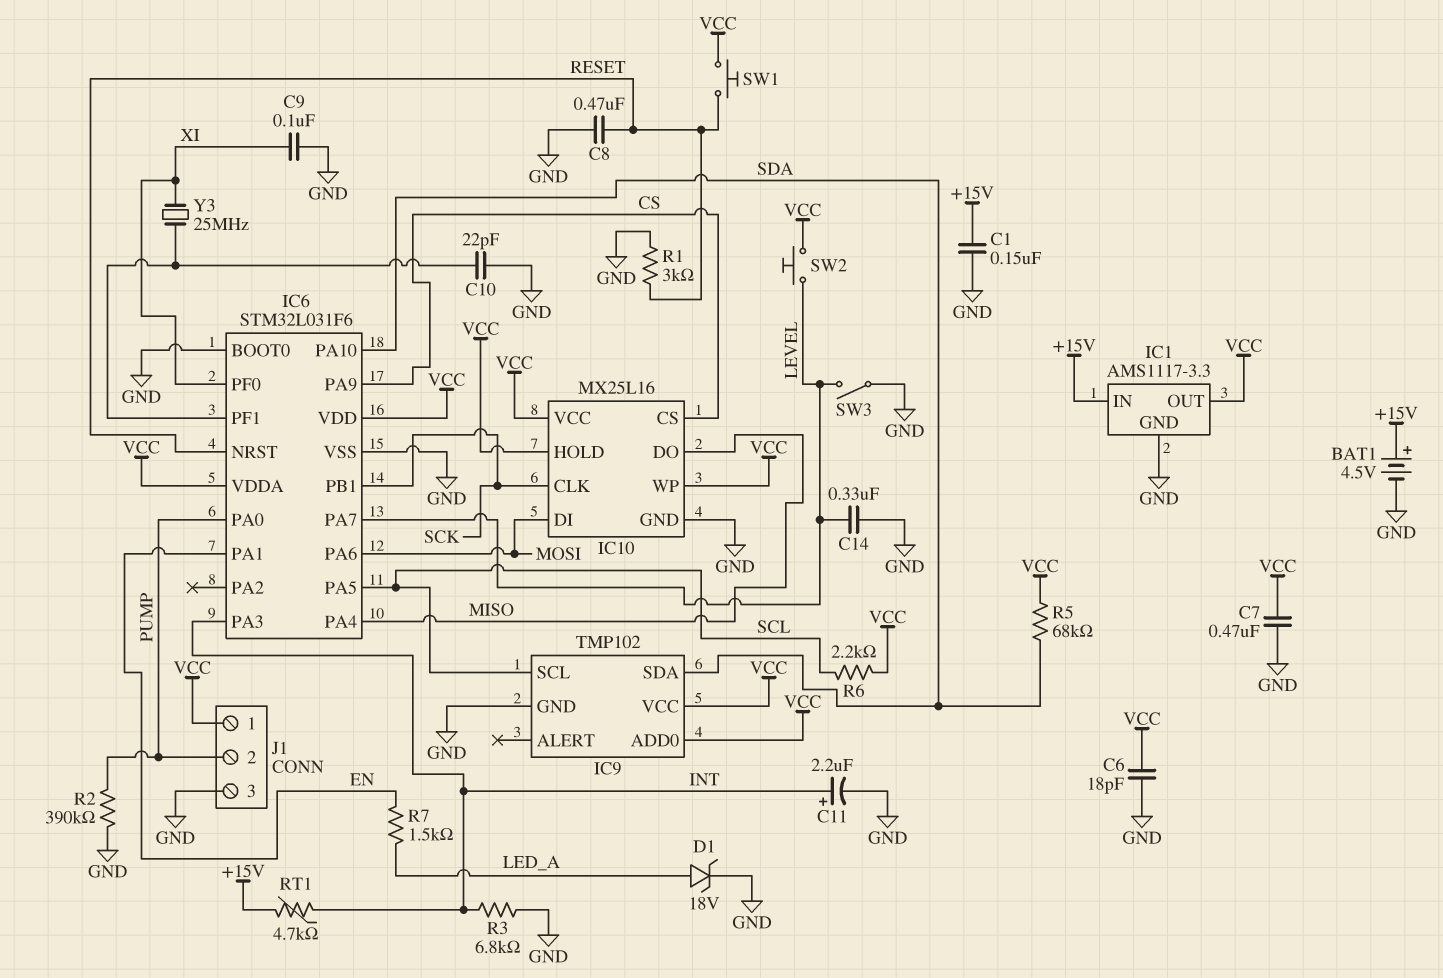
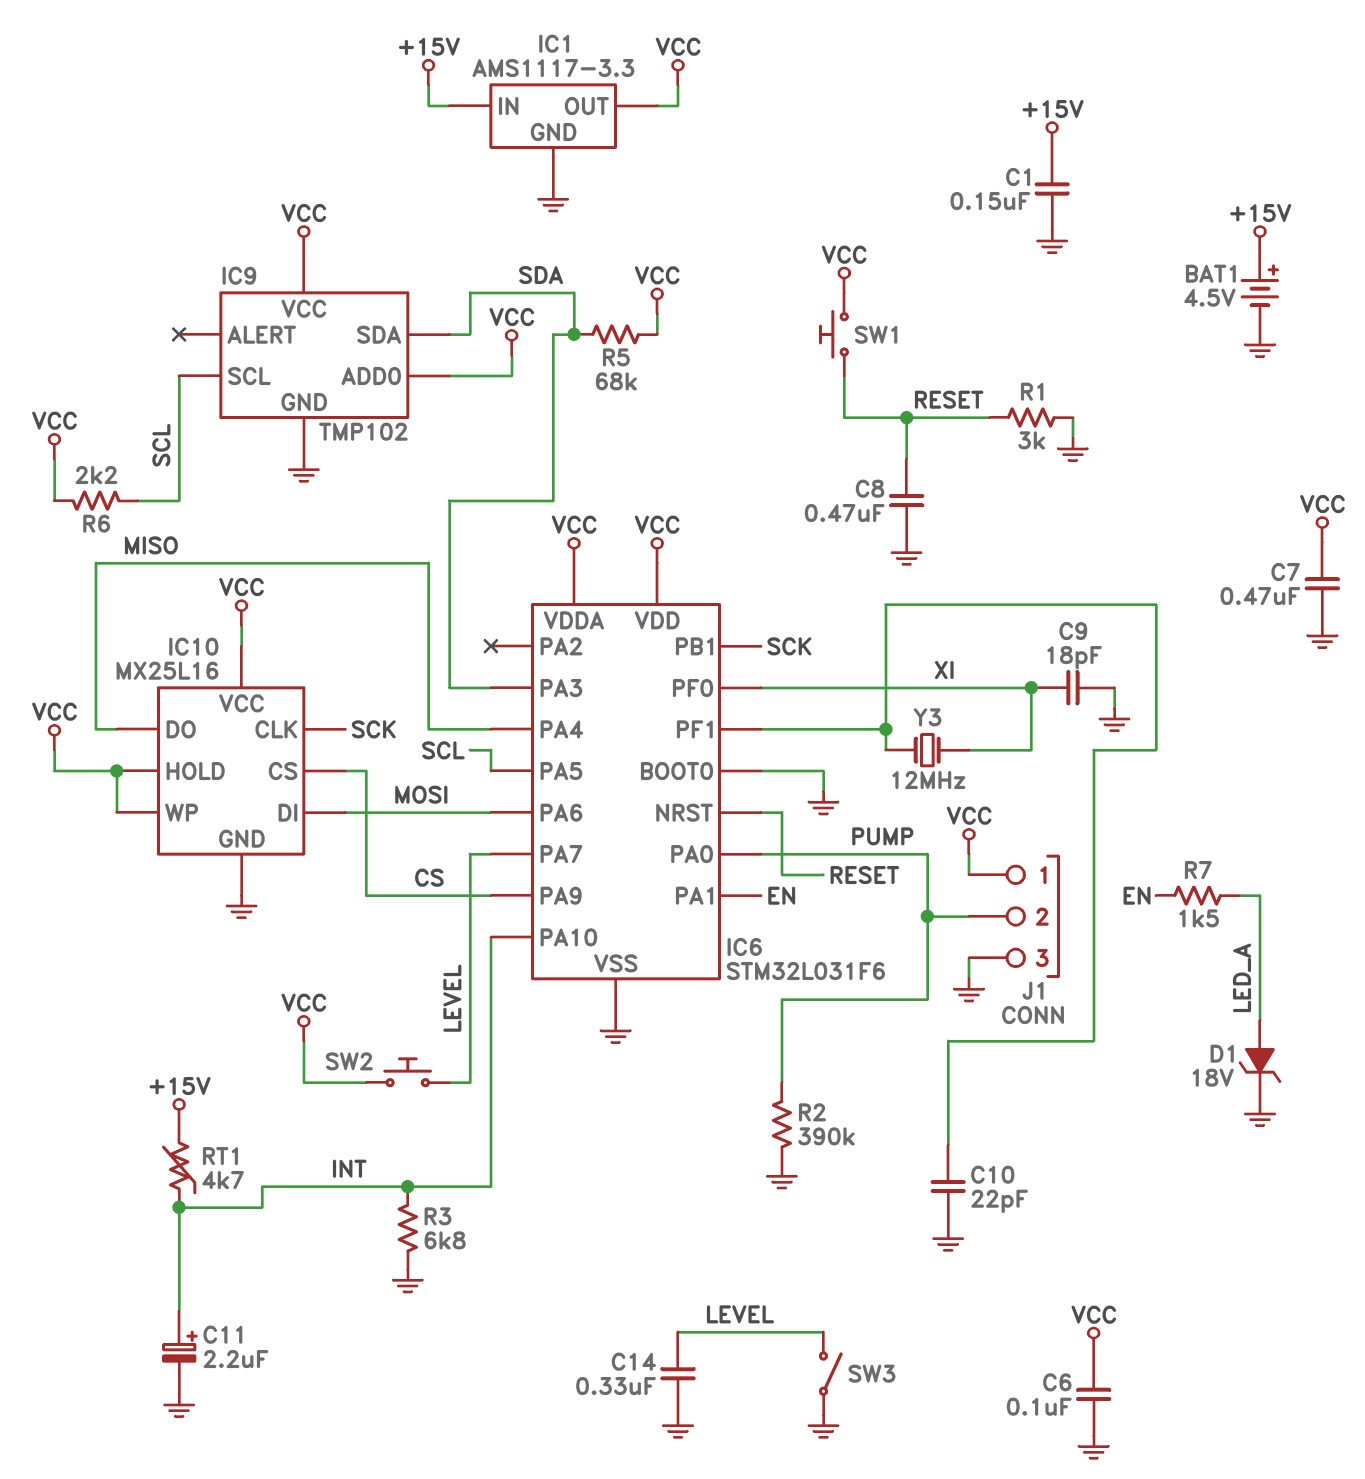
C6: 18pF (GND, VCC) -> 100nF (GND, VCC)
C9: 100nF (GND, XI) -> 18pF (GND, XI)
IC6 pin PA3: INT -> SDA
IC6 pin PA10: SDA -> INT
Y3: 25MHz (IC6/PF1, XI) -> 12MHz (IC6/PF1, XI)

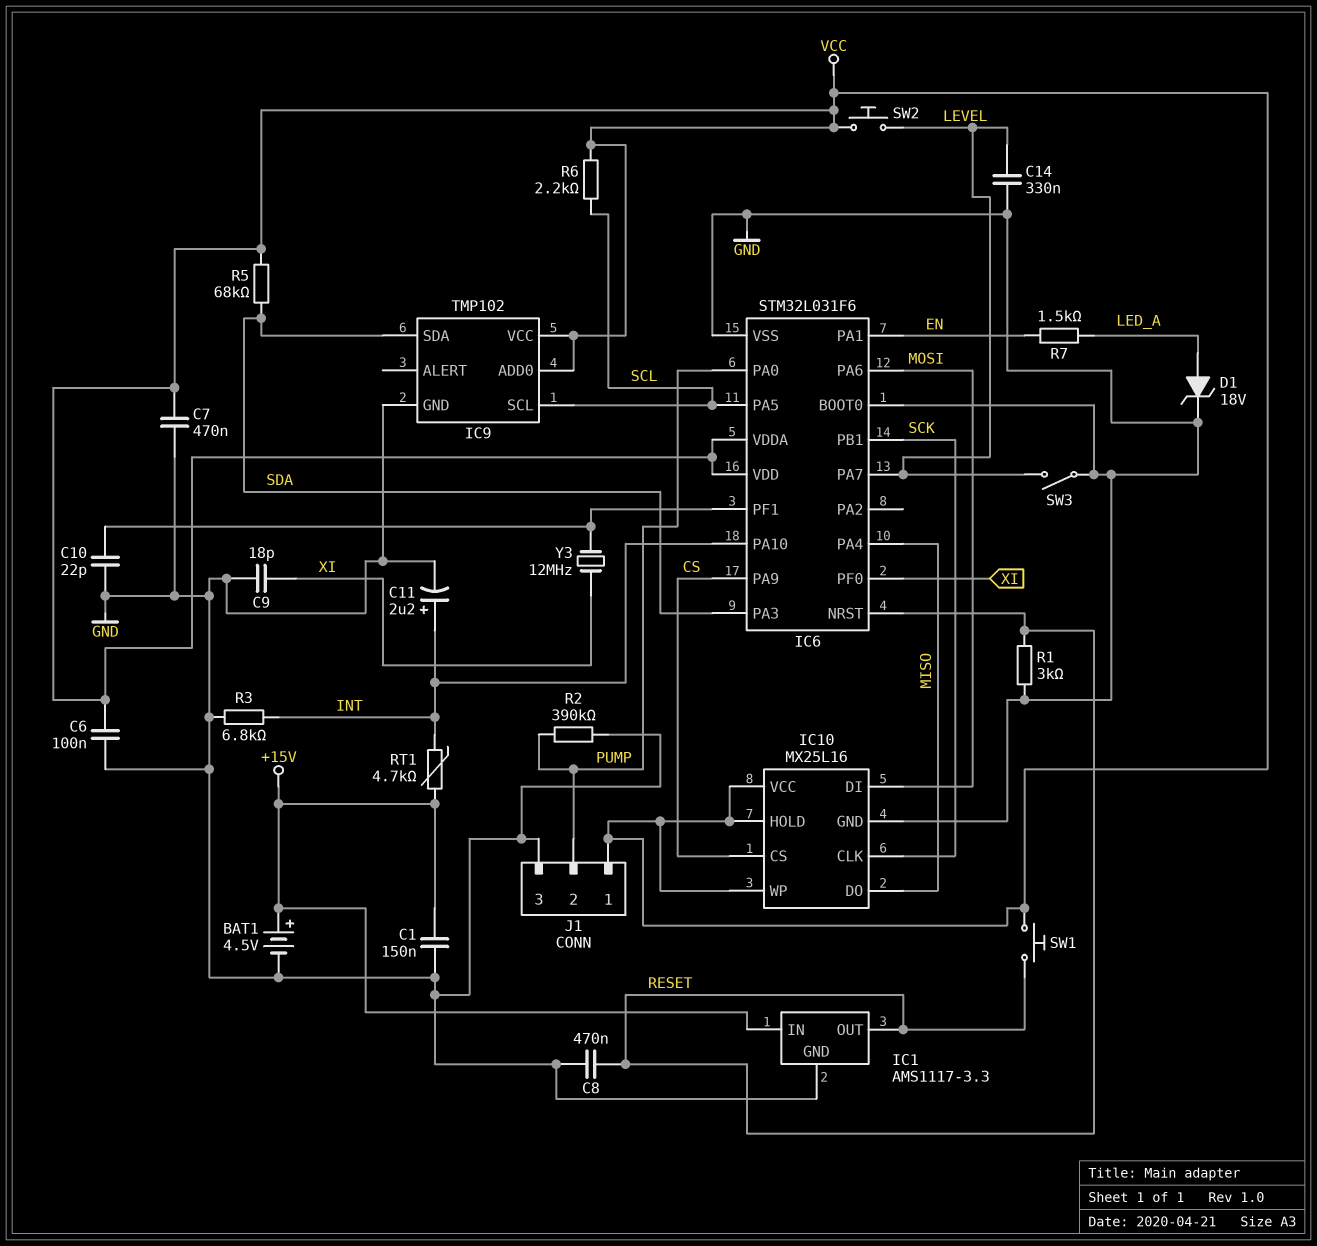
IC1 pin OUT: VCC -> RESET

